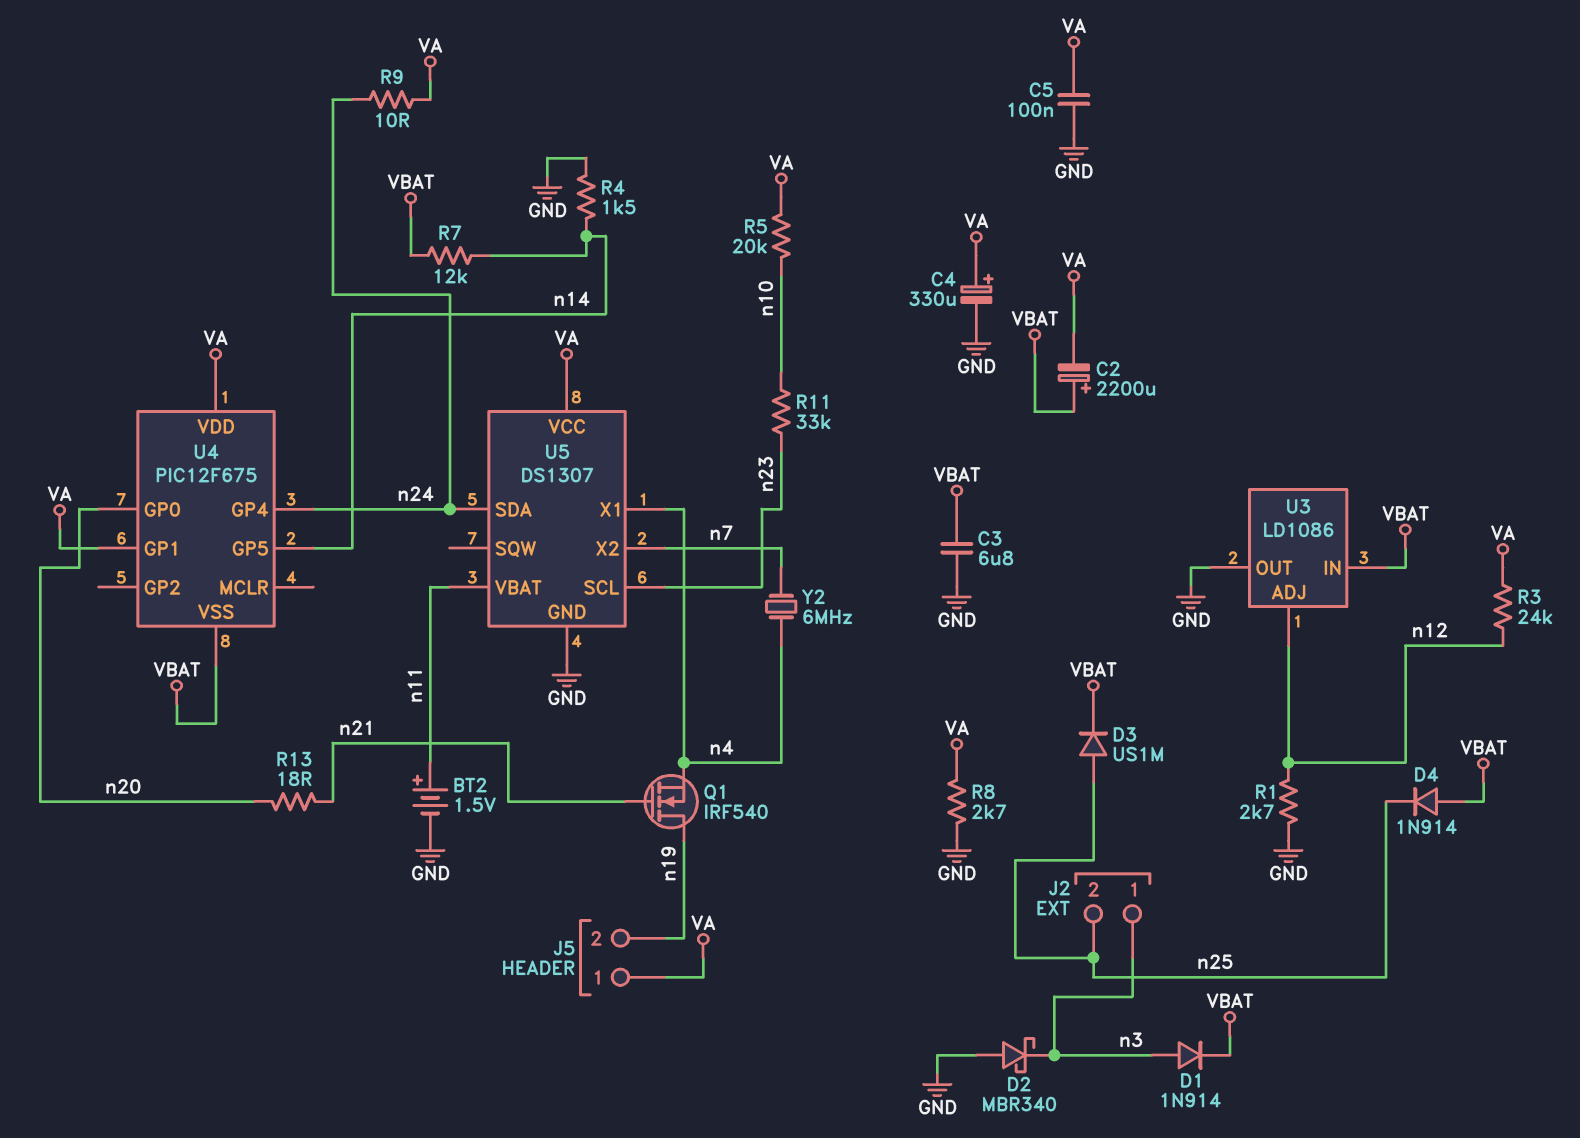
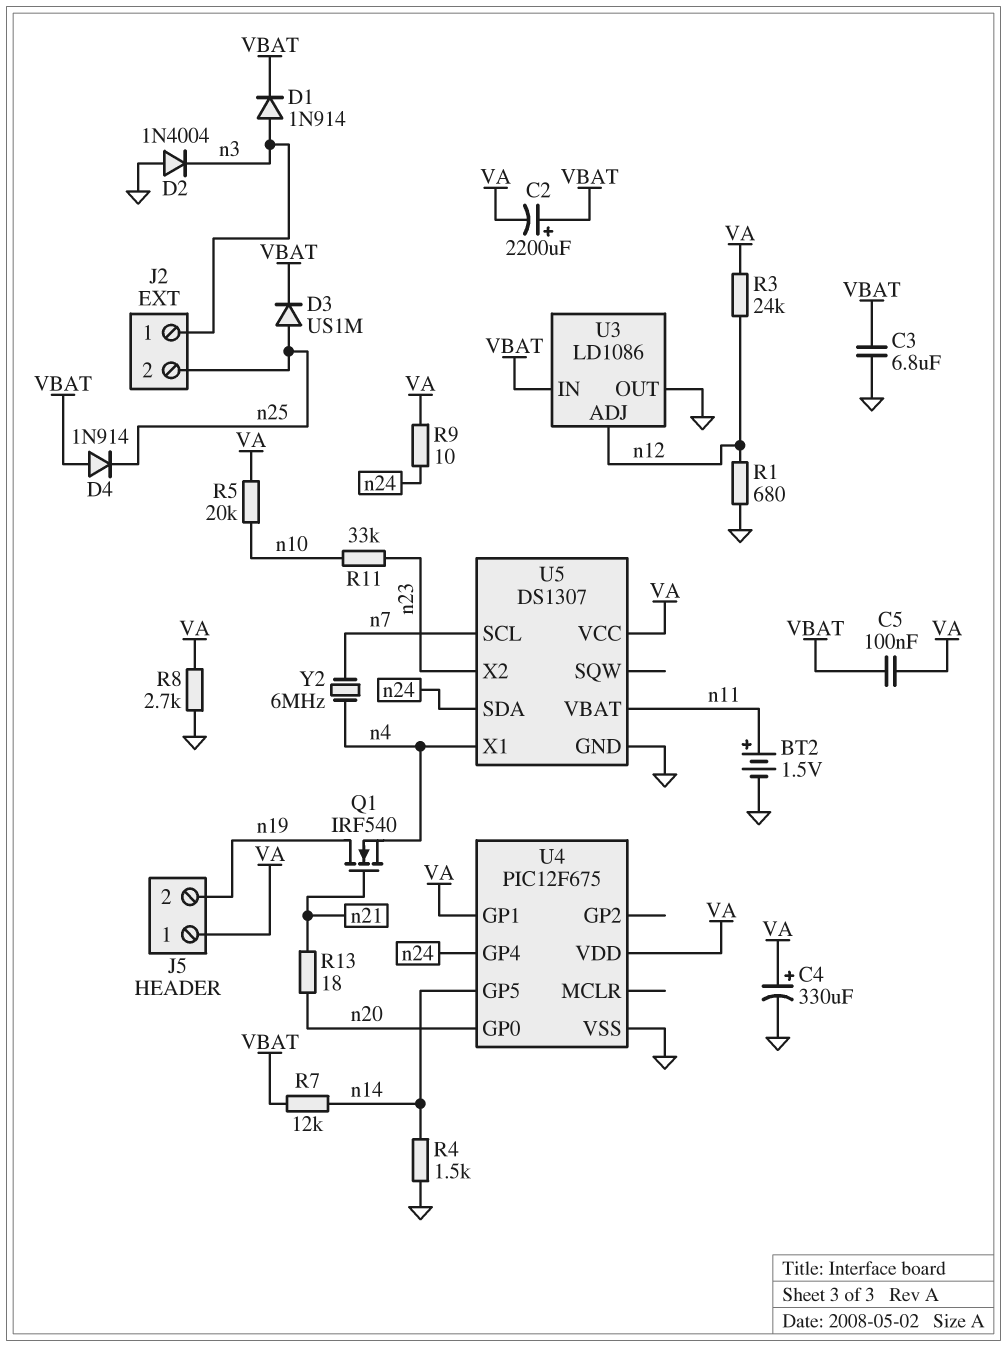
C5: 100nF (GND, VA) -> 100nF (VA, VBAT)
D2: schottky MBR340 (A GND, K n3) -> diode 1N4004 (A GND, K n3)
R1: 2.7k (GND, n12) -> 680 (GND, n12)
U4 pin VSS: VBAT -> GND
U5 pin SCL: n23 -> n7
U5 pin X2: n7 -> n23

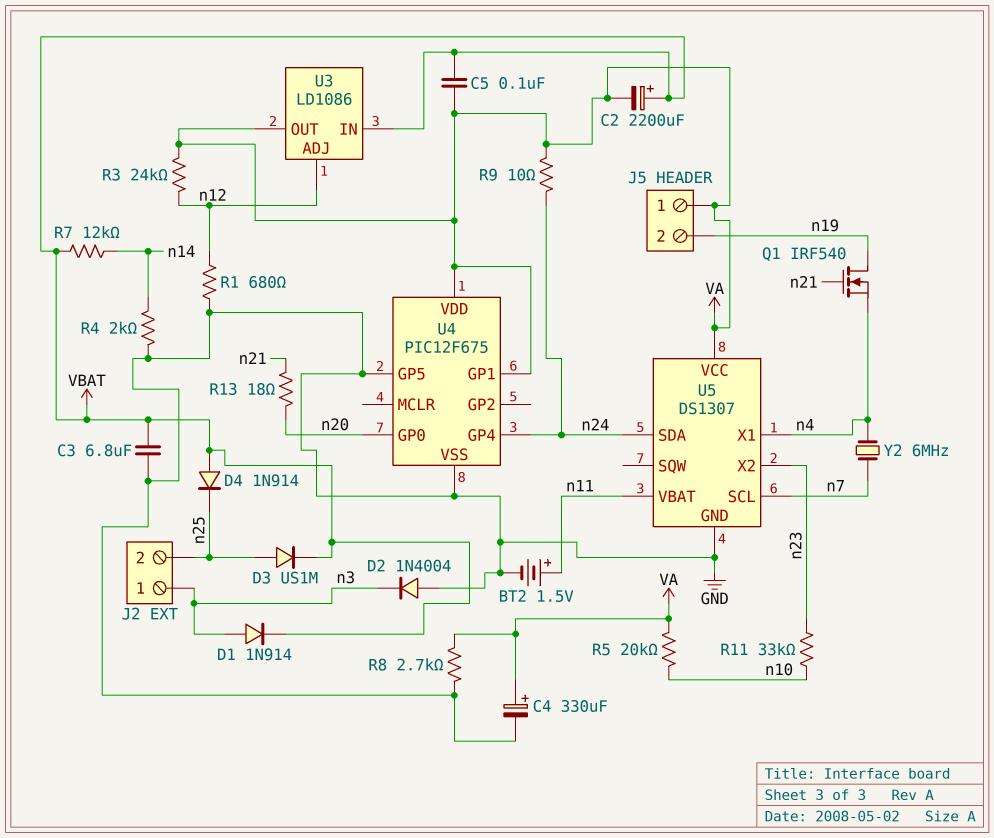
R4: 1.5k (GND, n14) -> 2k (GND, n14)
U3 pin OUT: GND -> VA
U4 pin GP5: n14 -> GND

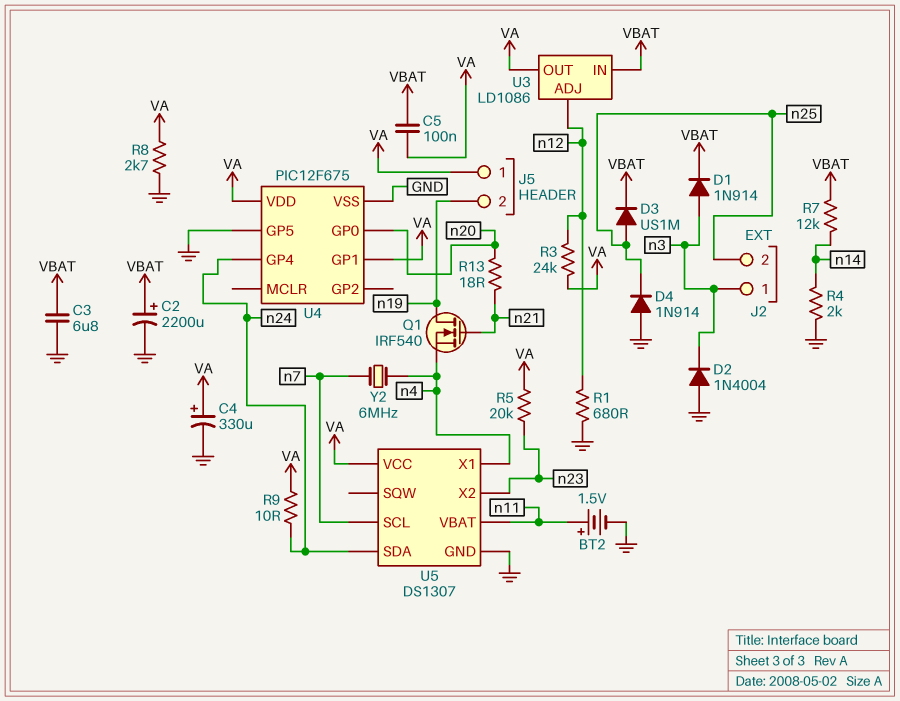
C2: 2200uF (plus VBAT, minus VA) -> 2200uF (plus VBAT, minus GND)
D4: diode 1N914 (A VBAT, K n25) -> diode 1N914 (A GND, K n25)
R5: 20k (VA, n10) -> 20k (VA, n23)
R11: 33k (n10, n23) -> none

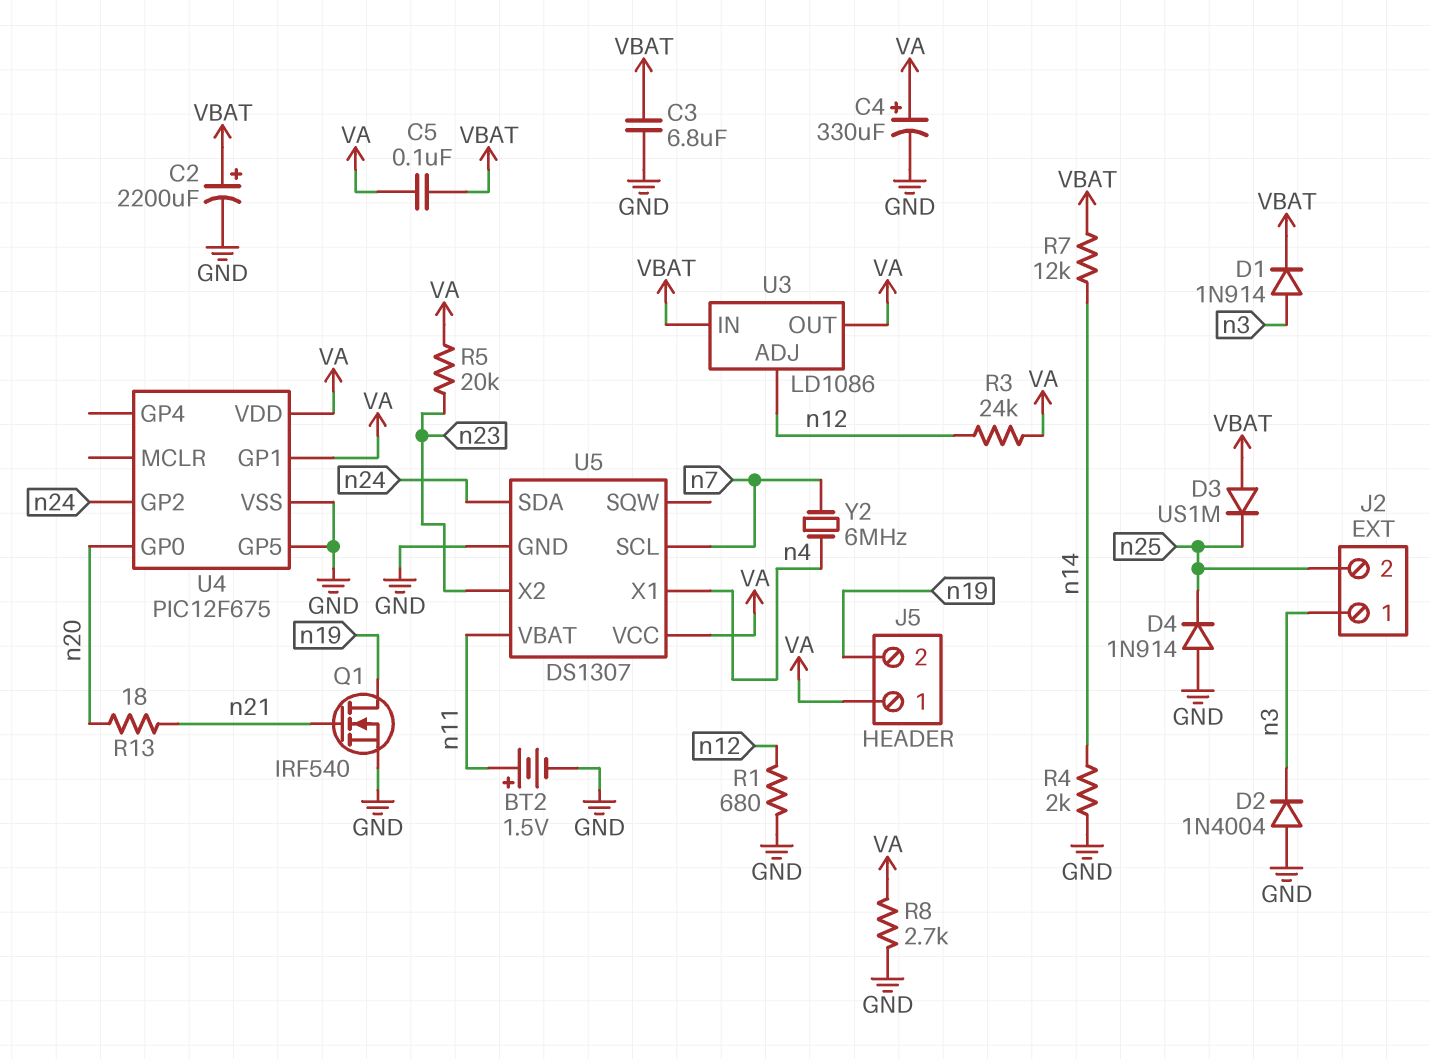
D3: diode US1M (A n25, K VBAT) -> diode US1M (A VBAT, K n25)
Q1: NMOS IRF540 (G n21, D n19, S n4) -> NMOS IRF540 (G n21, D n19, S GND)
R9: 10 (VA, n24) -> none
U4 pin GP2: none -> n24
U4 pin GP4: n24 -> none

